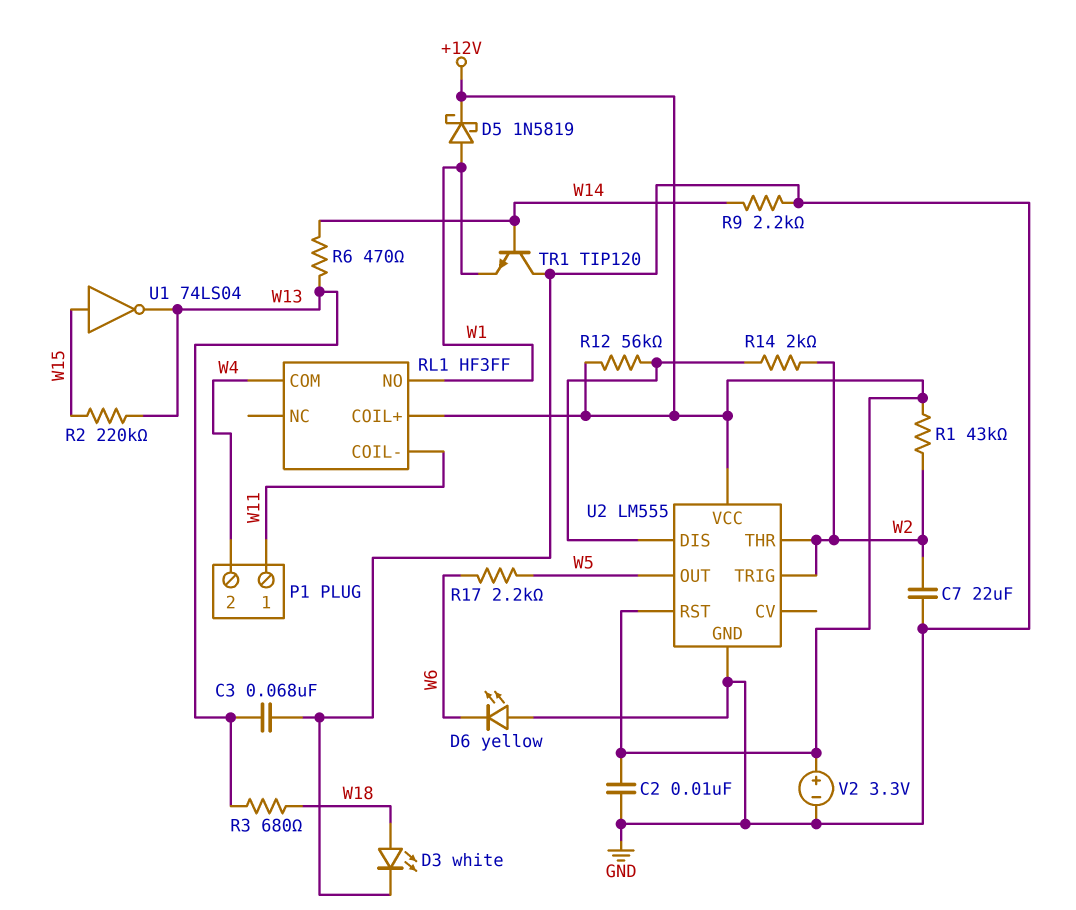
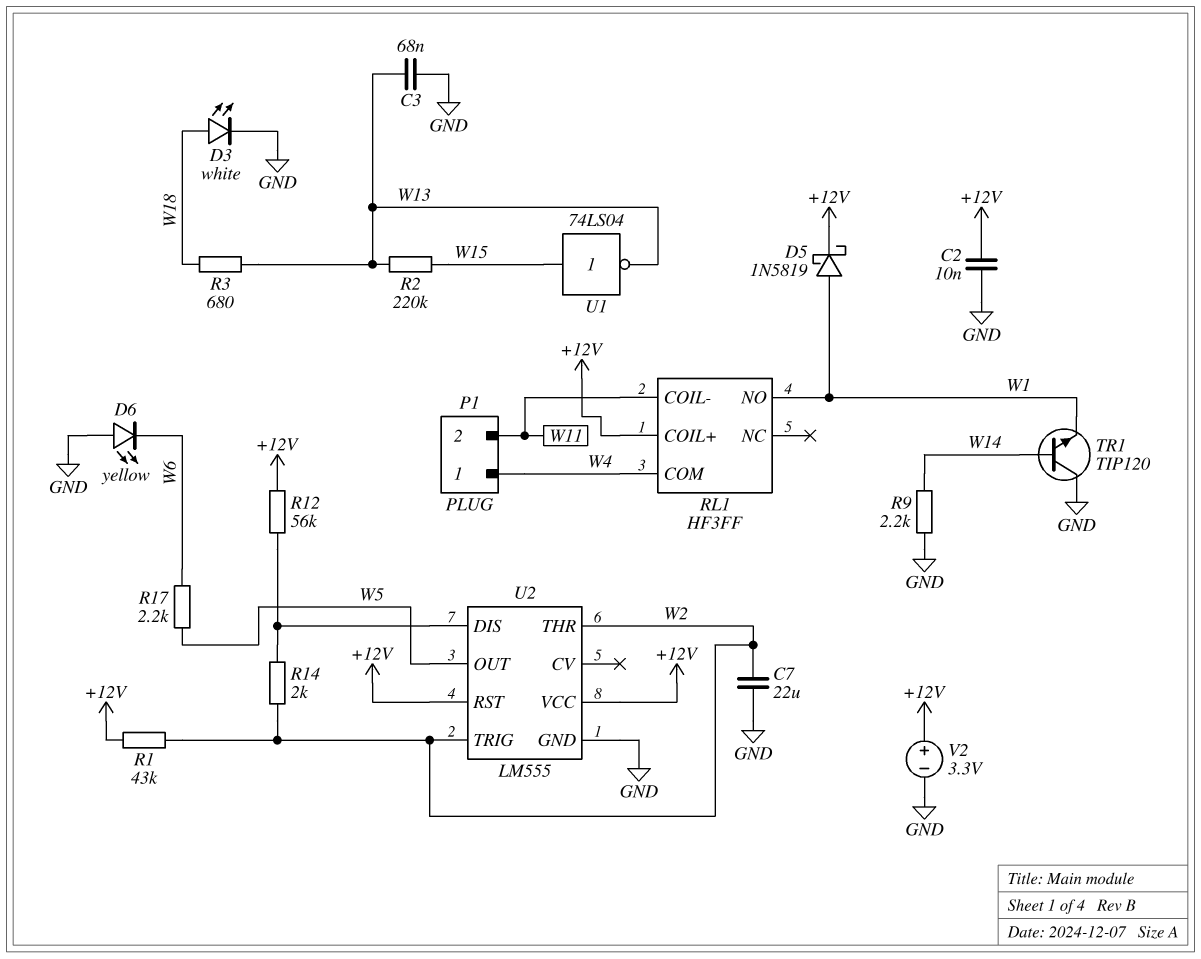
P1 pin 1: W11 -> W4
P1 pin 2: W4 -> W11
R6: 470 (W13, W14) -> none

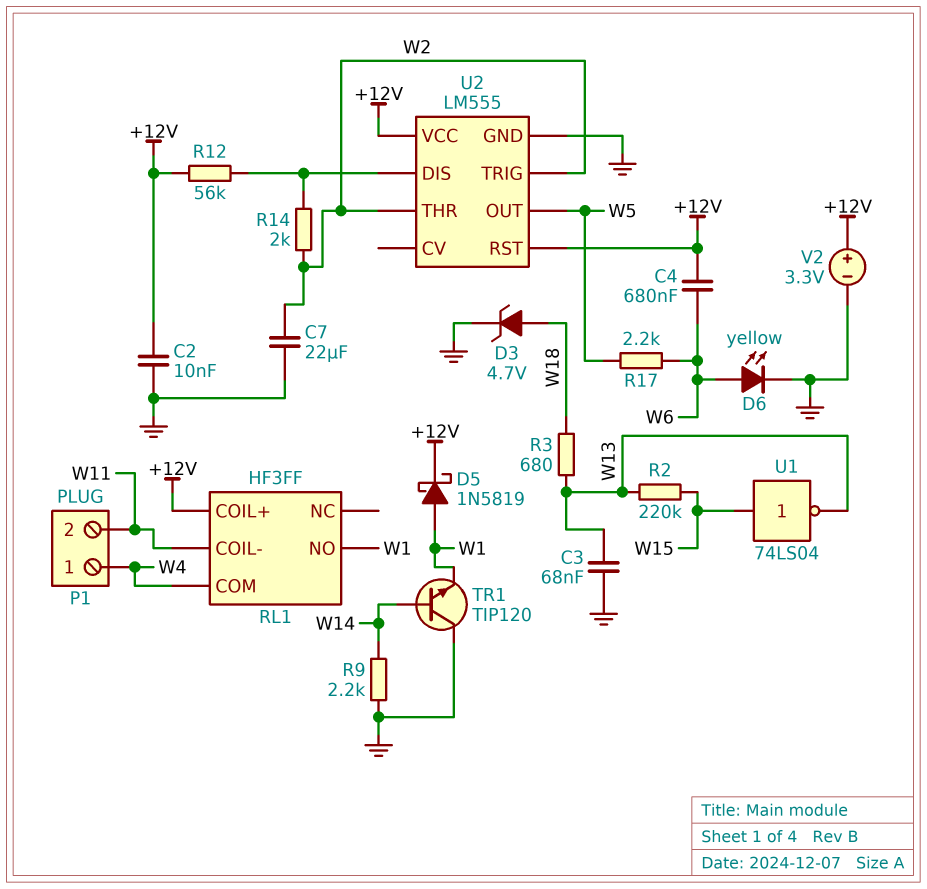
C4: none -> 680nF (+12V, W6)
D3: LED white (A W18, K GND) -> zener 4.7V (A W18, K GND)
D6: LED yellow (A GND, K W6) -> LED yellow (A W6, K GND)
R1: 43k (+12V, W2) -> none

